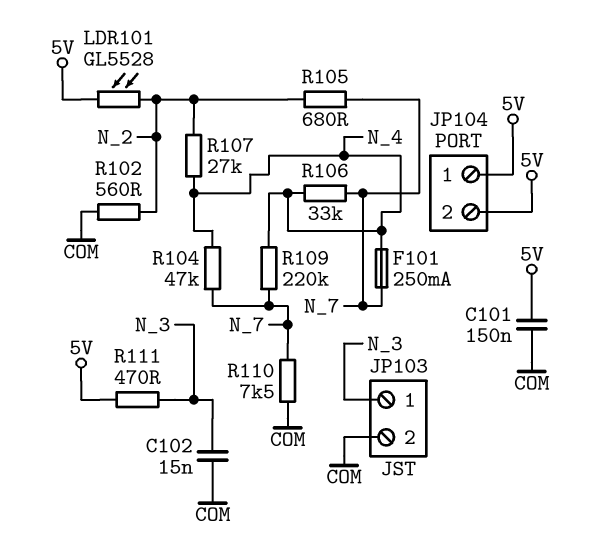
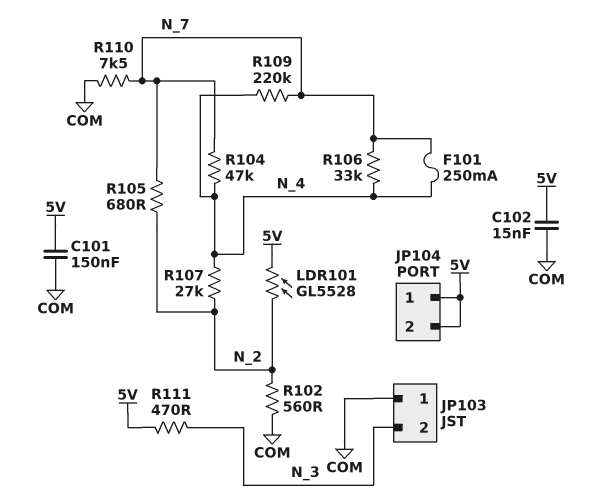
C102: 15nF (COM, N_3) -> 15nF (5V, COM)
JP103 pin 1: N_3 -> COM
JP103 pin 2: COM -> N_3

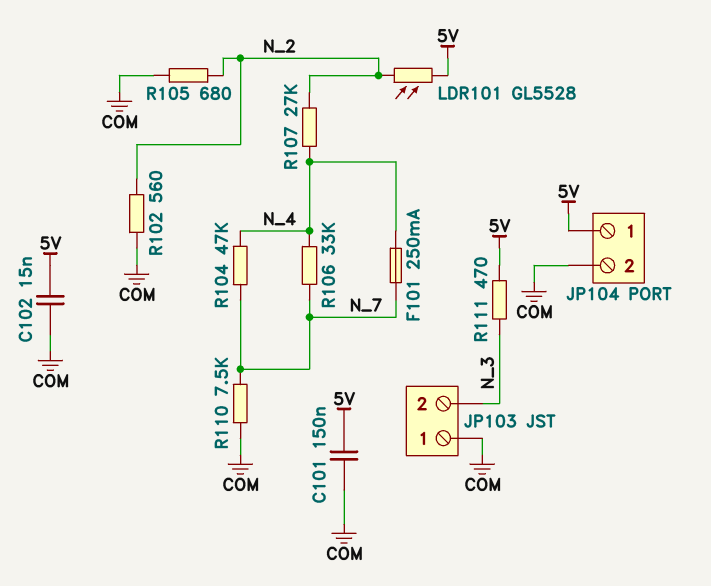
JP104 pin 2: 5V -> COM
R105: 680 (N_2, N_7) -> 680 (COM, N_2)
R109: 220k (N_4, N_7) -> none

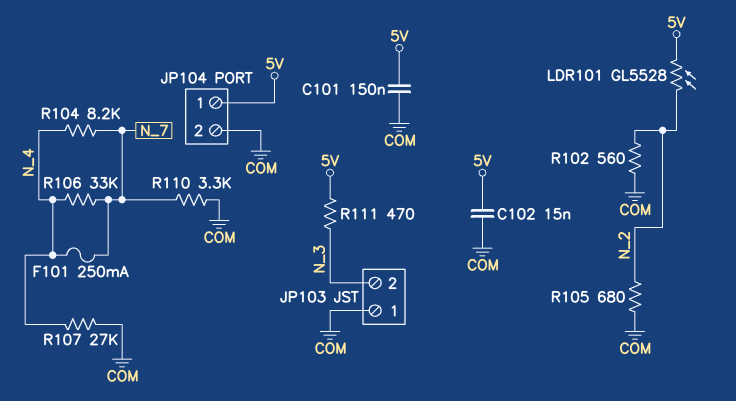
R104: 47k (N_4, N_7) -> 8.2k (N_4, N_7)
R107: 27k (N_2, N_4) -> 27k (COM, N_4)
R110: 7.5k (COM, N_7) -> 3.3k (COM, N_7)

